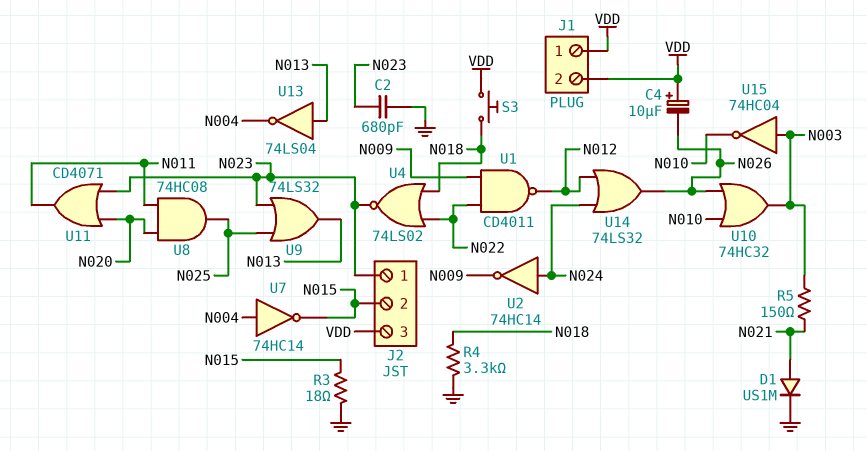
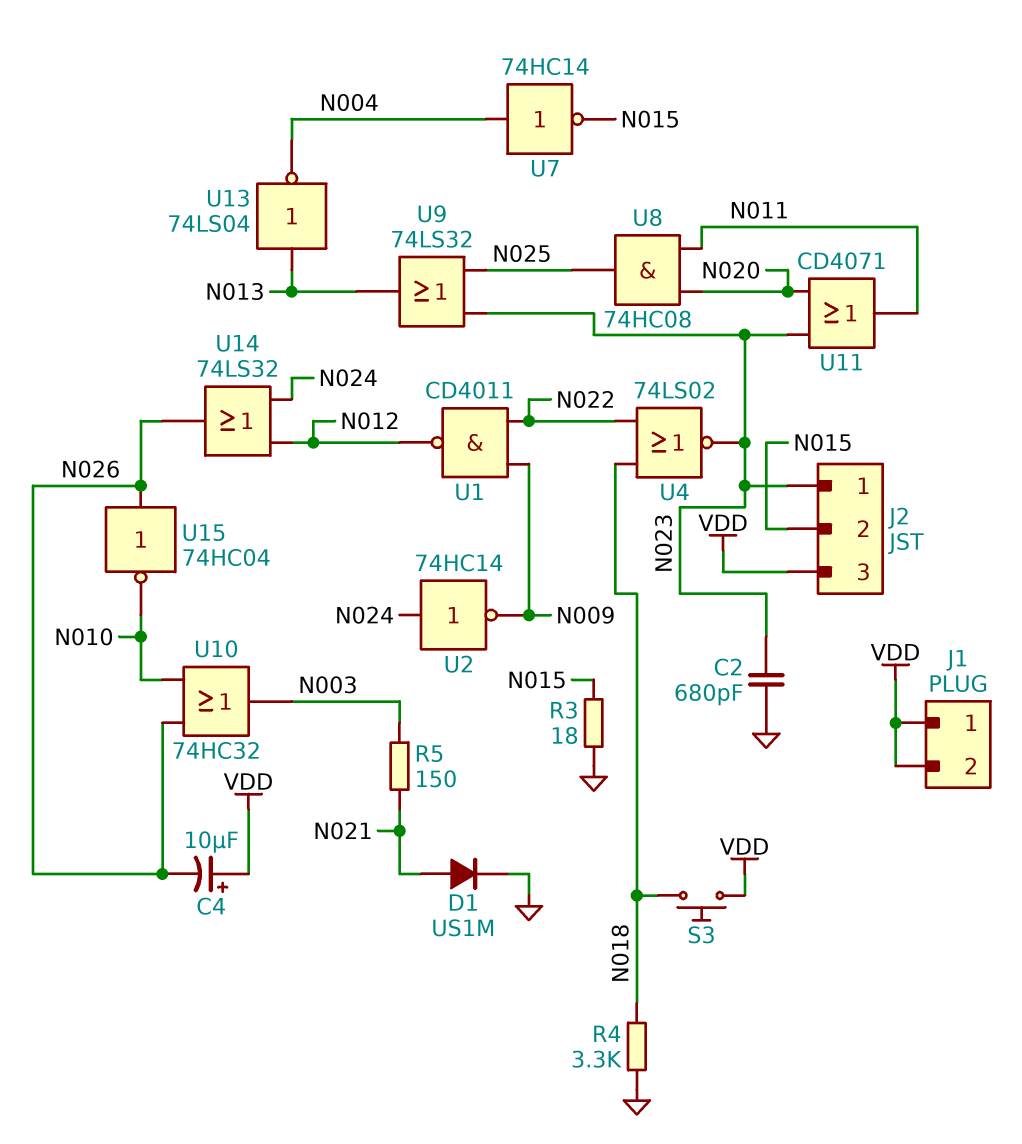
U15: NOT 74HC04 (in N003, out N010) -> NOT 74HC04 (in N026, out N010)

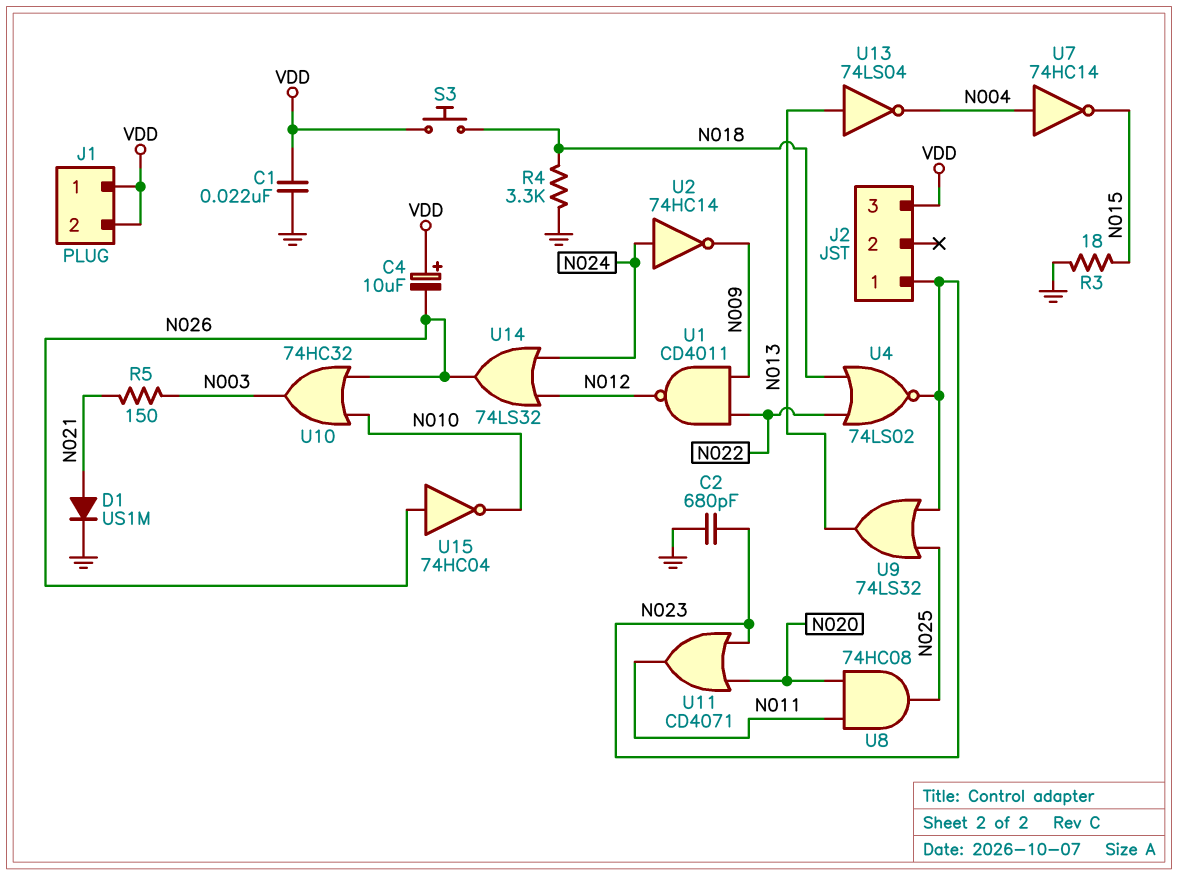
C1: none -> 22nF (GND, VDD)
J2 pin 2: N015 -> none

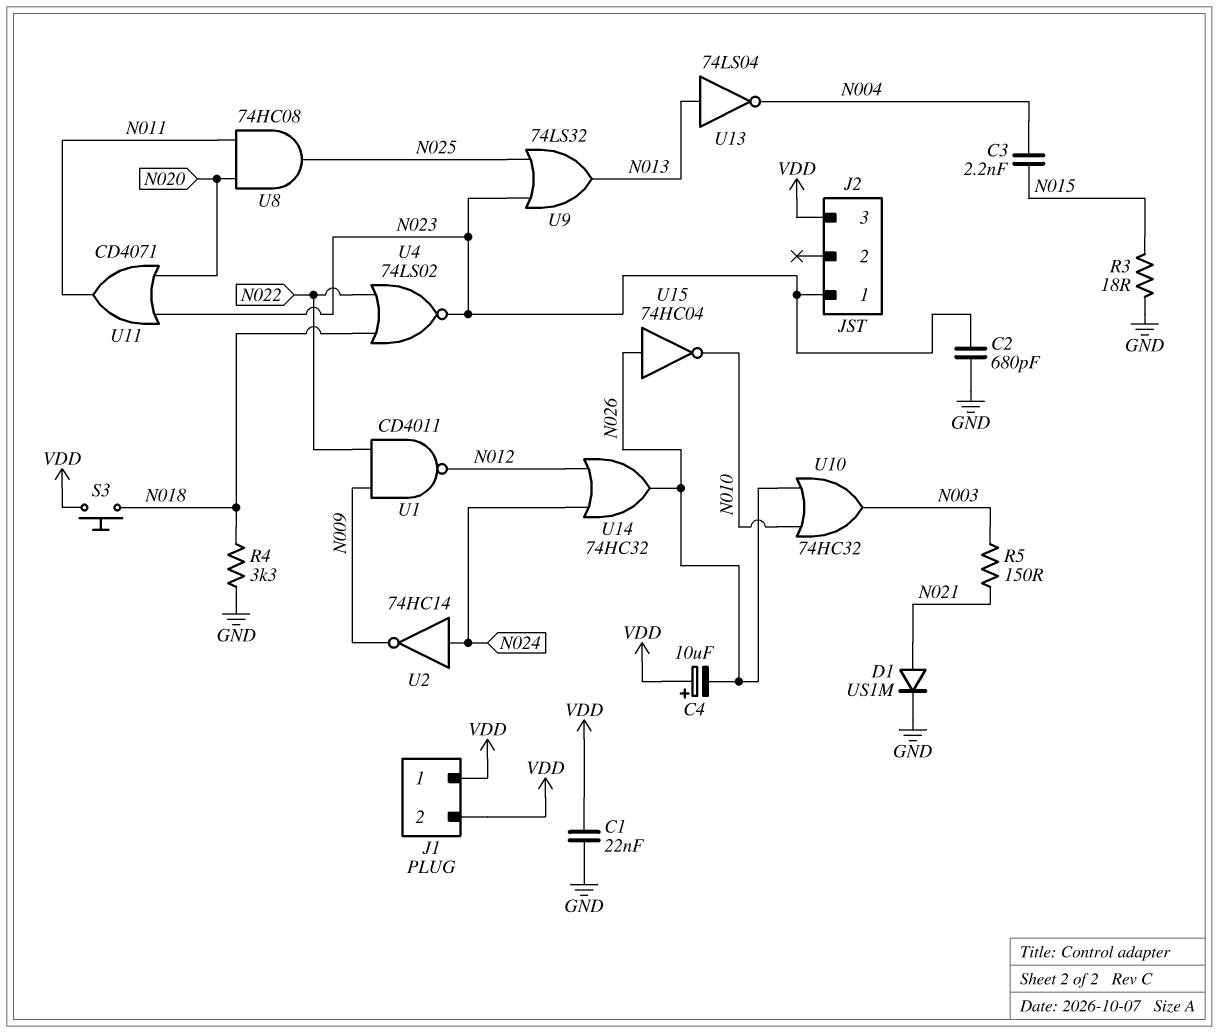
C3: none -> 2.2nF (N004, N015)
U7: NOT 74HC14 (in N004, out N015) -> none
U14: OR 74LS32 (in N012, in N024, out N026) -> OR 74HC32 (in N012, in N024, out N026)

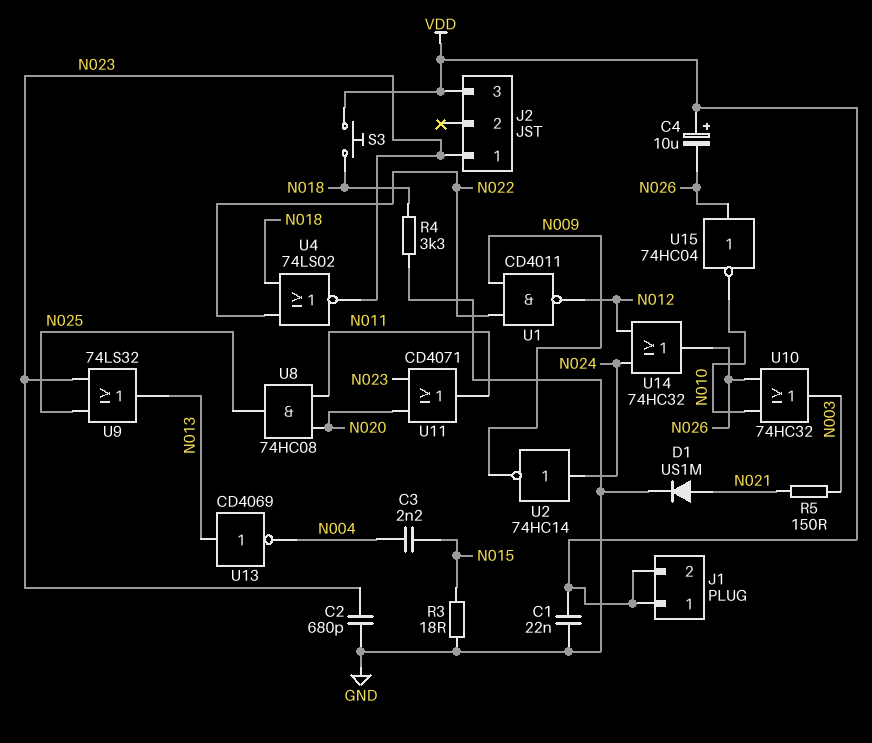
U13: NOT 74LS04 (in N013, out N004) -> NOT CD4069 (in N013, out N004)

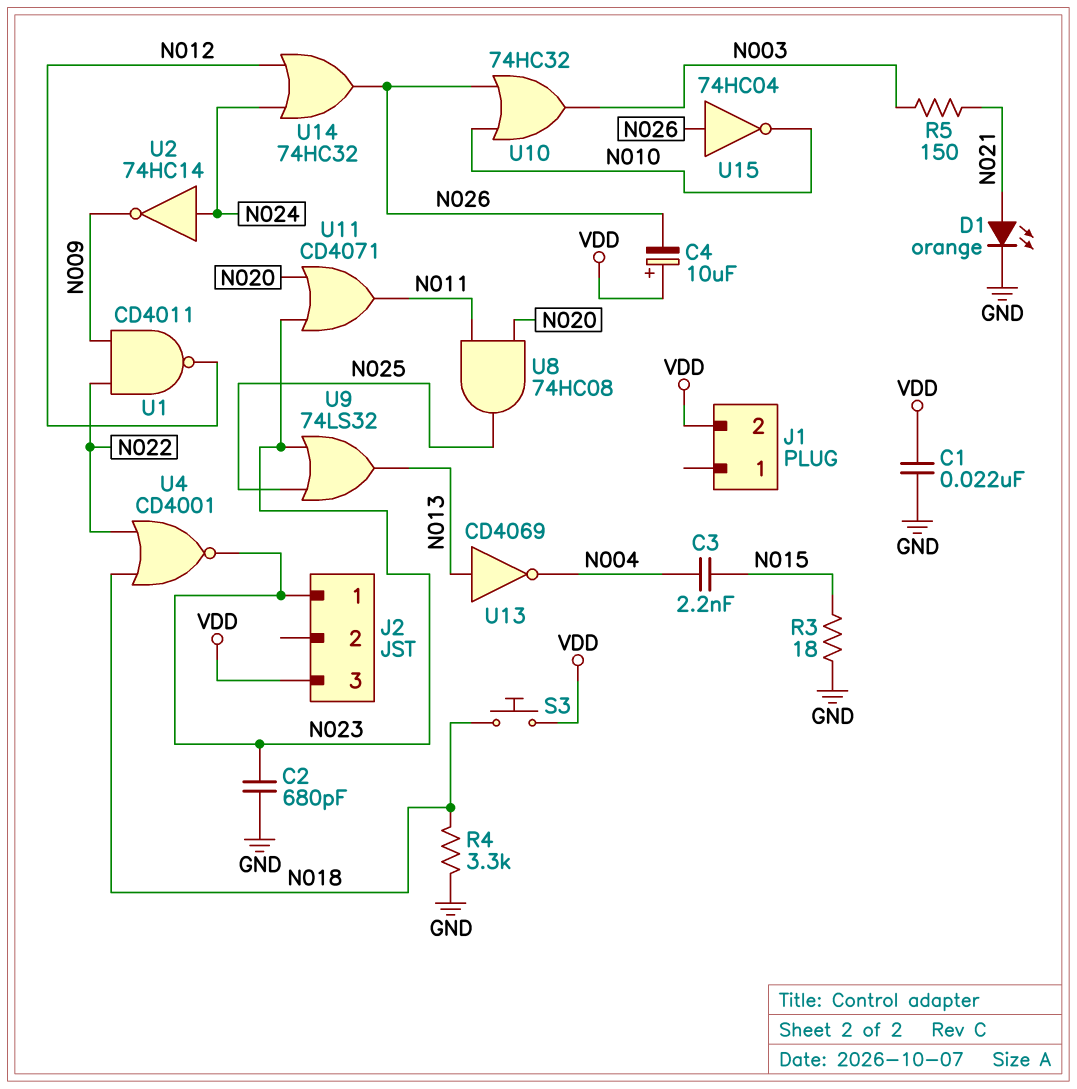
D1: diode US1M (A N021, K GND) -> LED orange (A N021, K GND)
J1 pin 1: VDD -> none
U4: NOR 74LS02 (in N018, in N022, out N023) -> NOR CD4001 (in N018, in N022, out N023)

